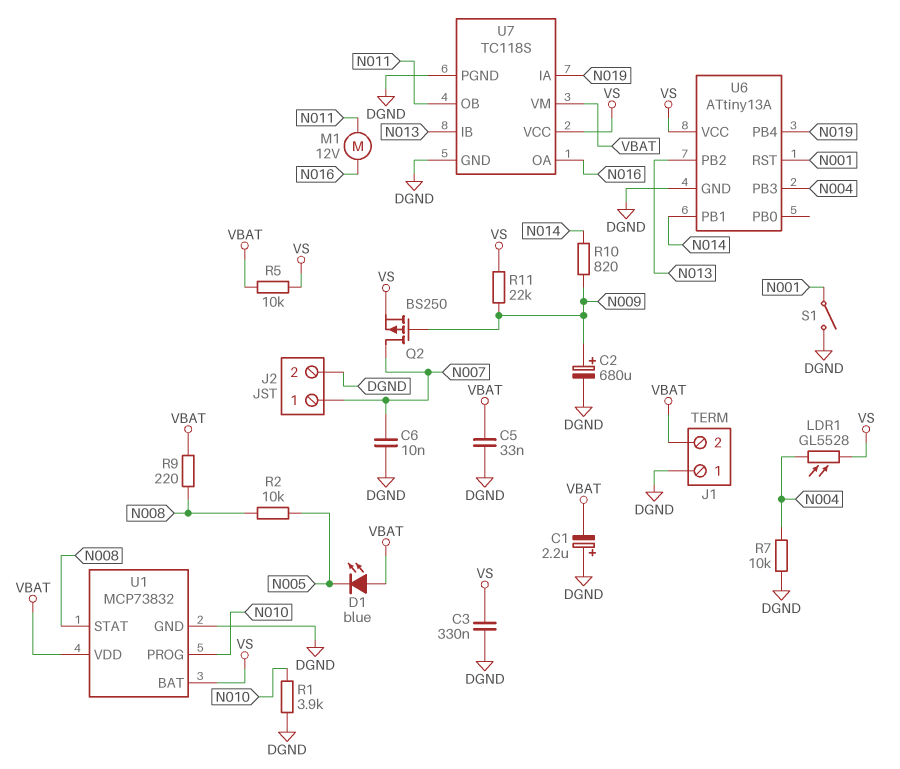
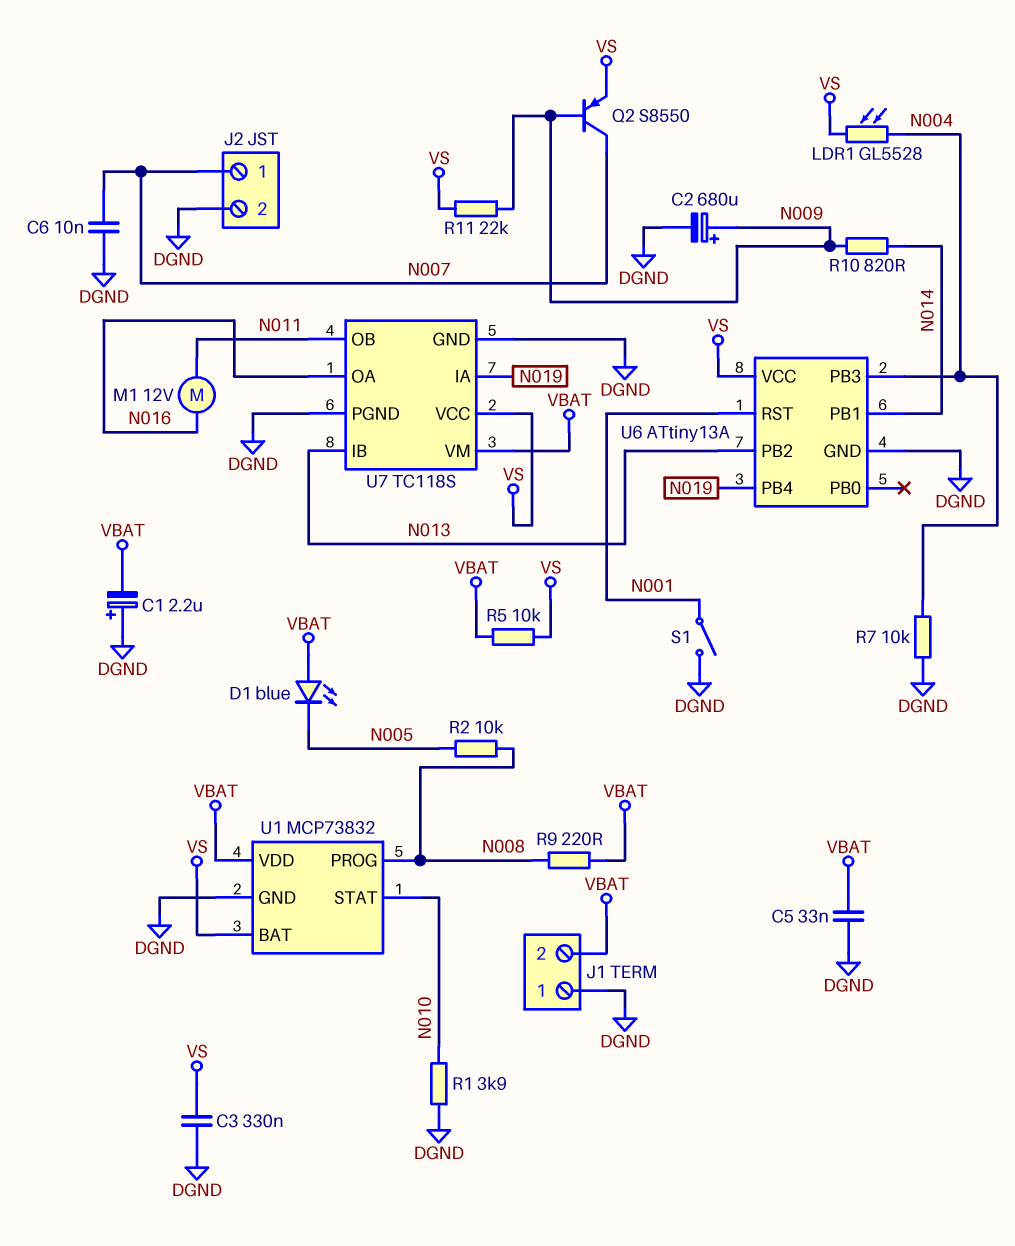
Q2: PMOS BS250 (G N009, D N007, S VS) -> PNP S8550 (B N009, C N007, E VS)
U1 pin PROG: N010 -> N008
U1 pin STAT: N008 -> N010

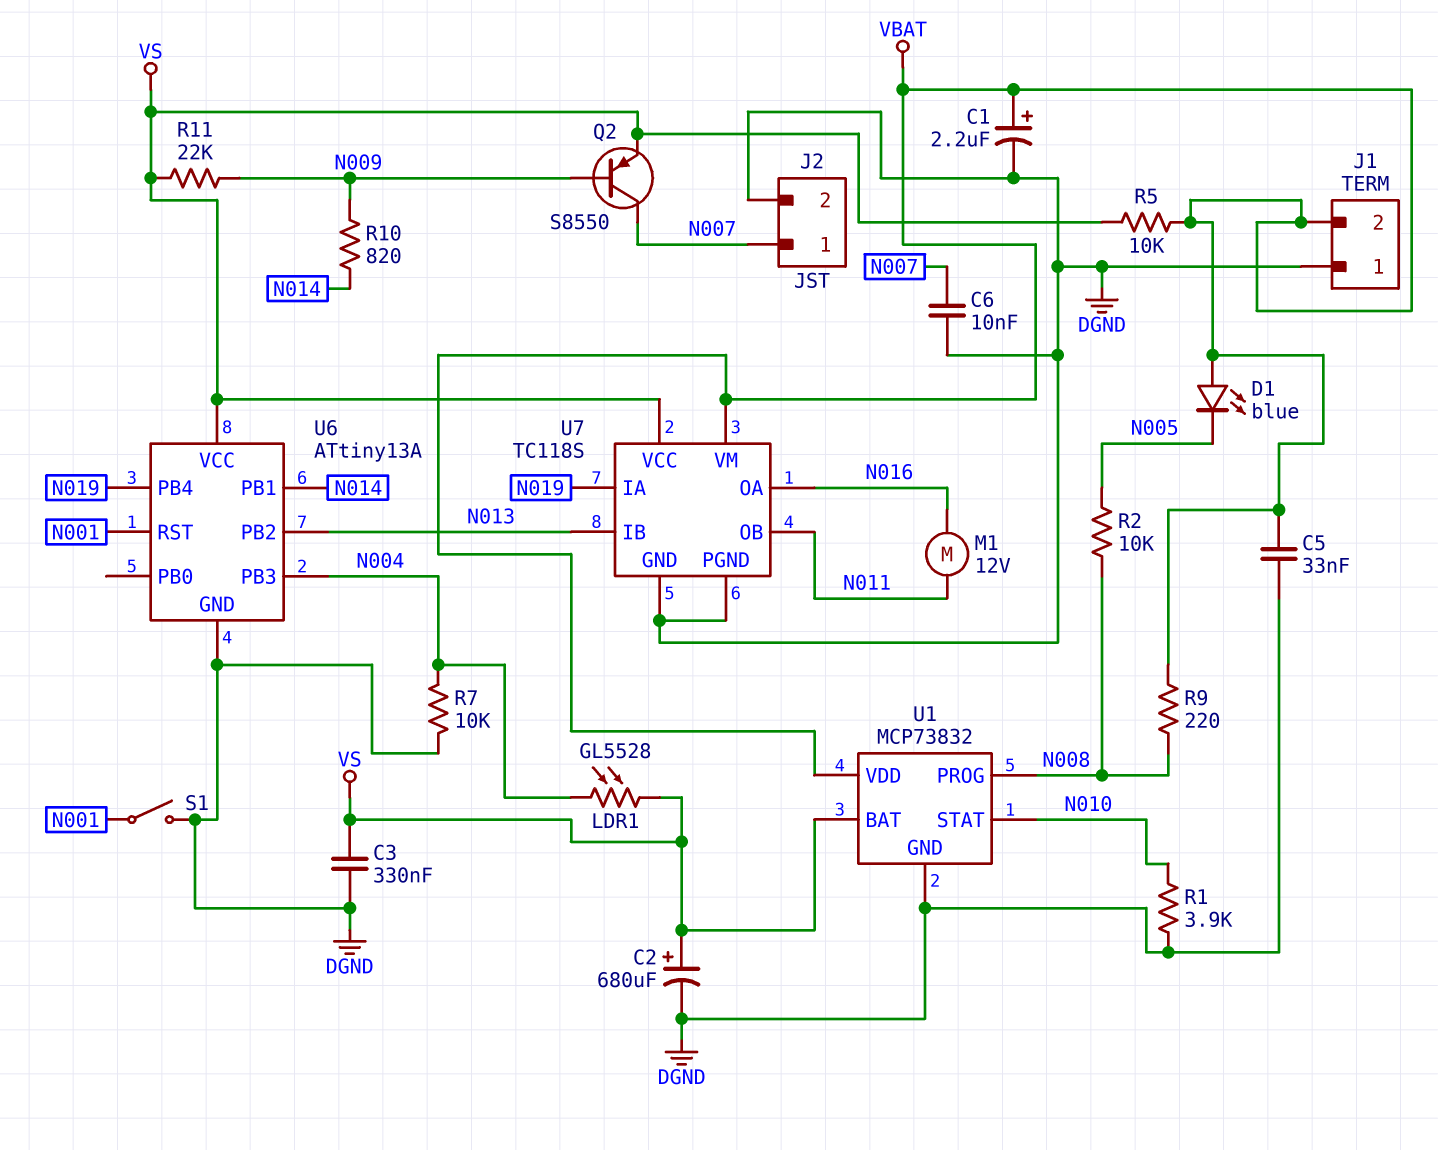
C1: 2.2uF (plus DGND, minus VBAT) -> 2.2uF (plus VBAT, minus DGND)
C2: 680uF (plus N009, minus DGND) -> 680uF (plus VS, minus DGND)

